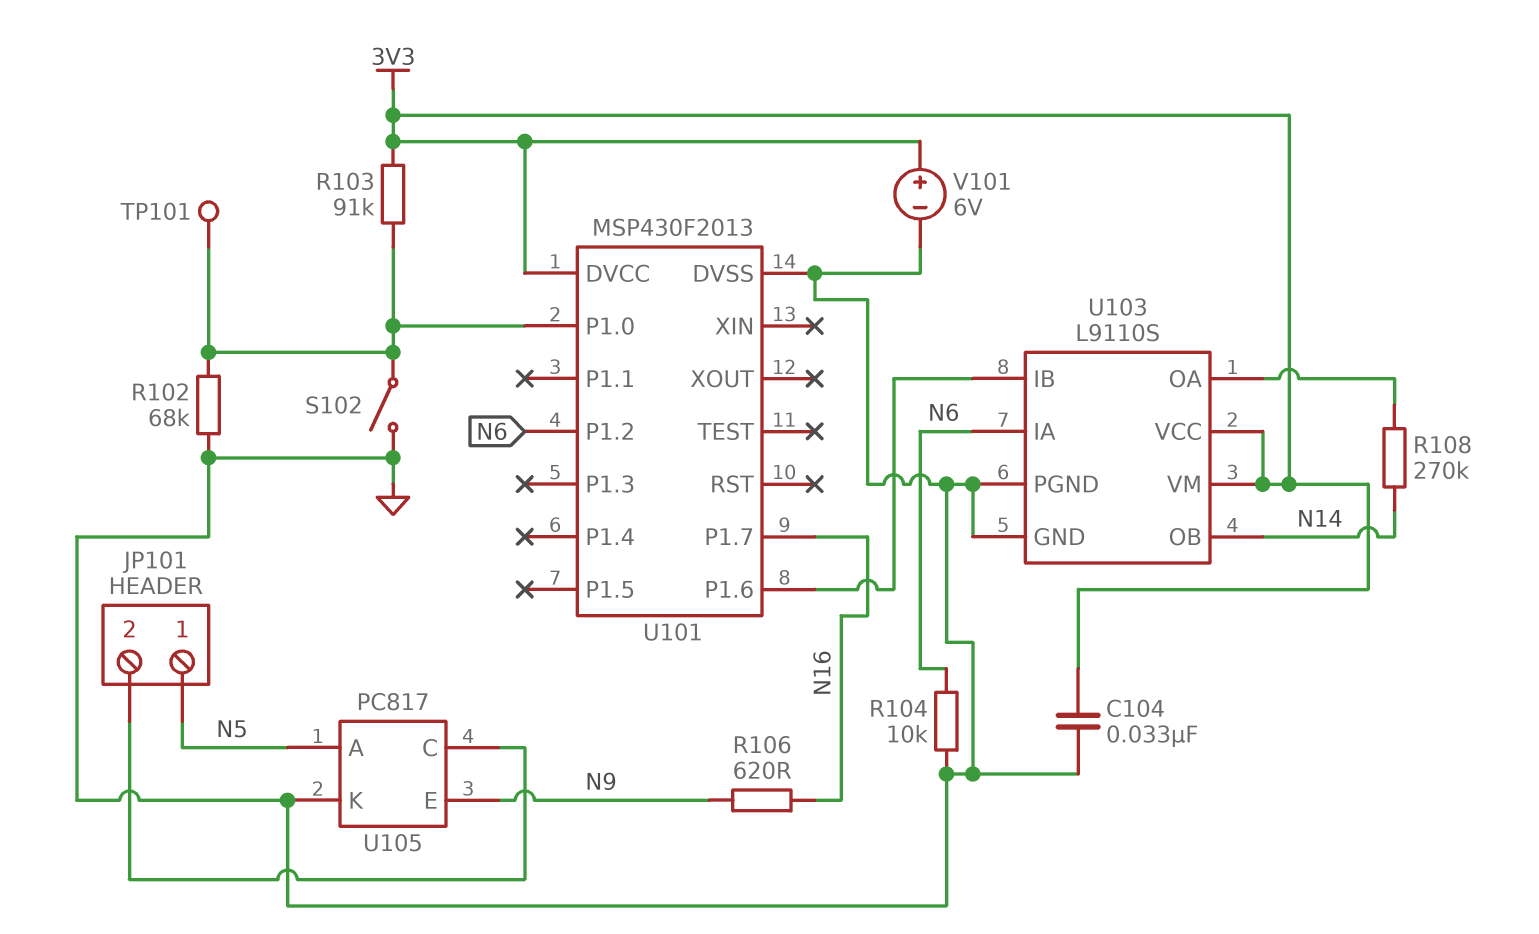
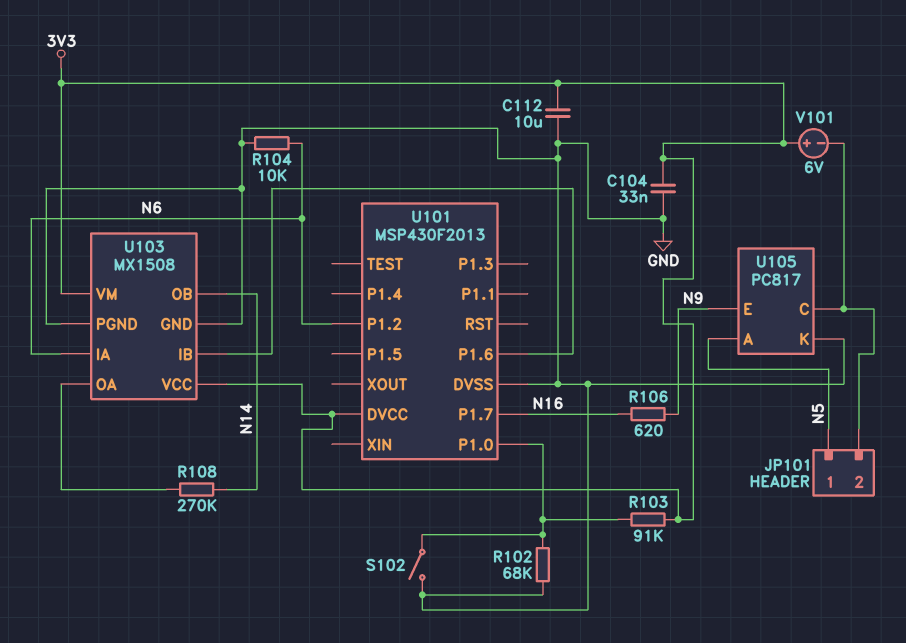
C112: none -> 10uF (3V3, GND)
TP101: test point (U101/P1.0) -> none
U103: L9110S -> MX1508
V101: 6V (plus 3V3, minus GND) -> 6V (plus 3V3, minus JP101/2)

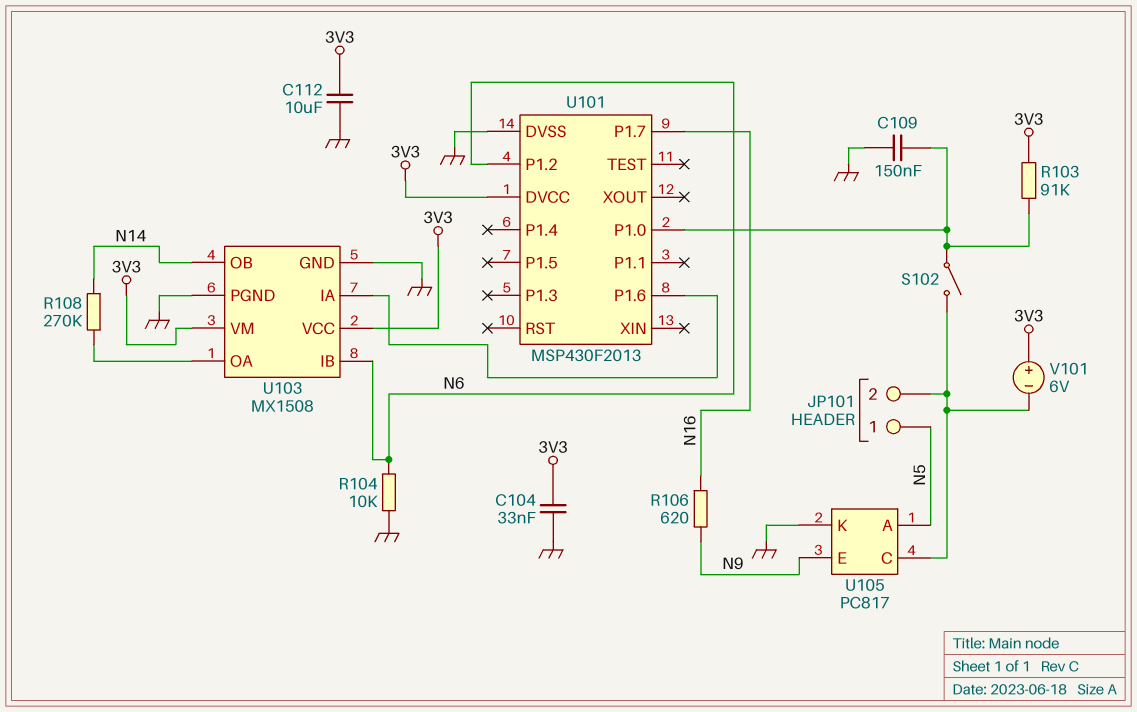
C109: none -> 150nF (GND, U101/P1.0)
R102: 68k (GND, U101/P1.0) -> none
S102: switch (GND, U101/P1.0) -> switch (JP101/2, U101/P1.0)
U103 pin IA: N6 -> U101/P1.6
U103 pin IB: U101/P1.6 -> N6

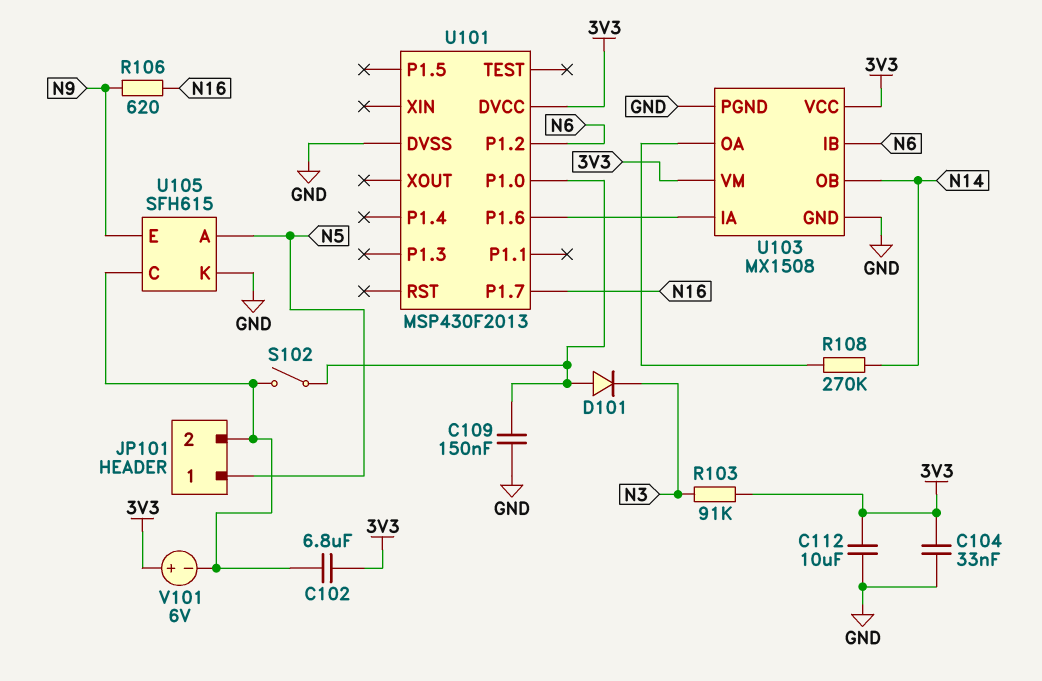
C102: none -> 6.8uF (3V3, JP101/2)
D101: none -> diode (A U101/P1.0, K N3)
R103: 91k (3V3, U101/P1.0) -> 91k (3V3, N3)
R104: 10k (GND, N6) -> none
U105: PC817 -> SFH615

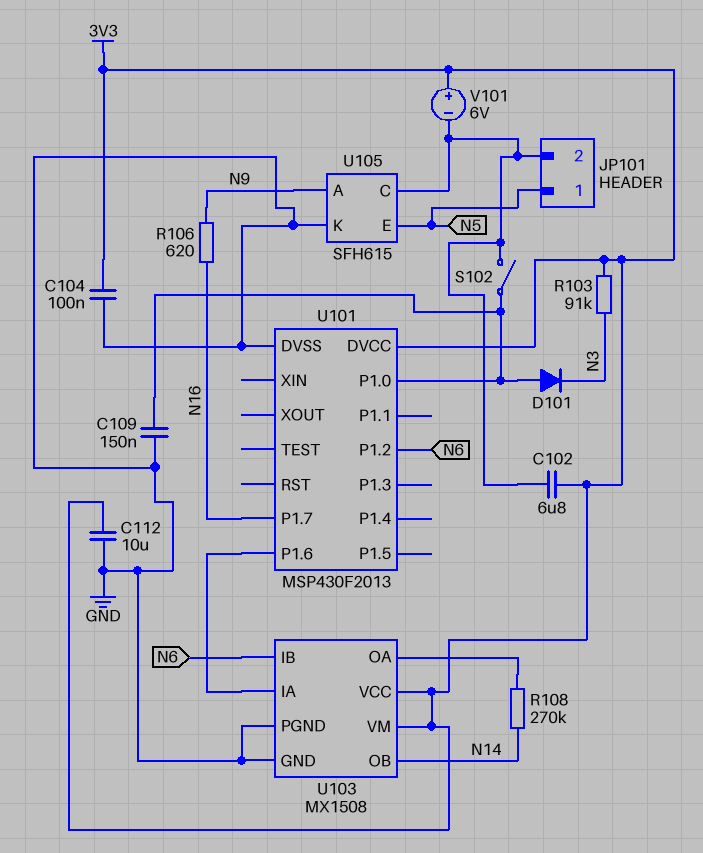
C104: 33nF (3V3, GND) -> 100nF (3V3, GND)
U105 pin A: N5 -> N9
U105 pin E: N9 -> N5

